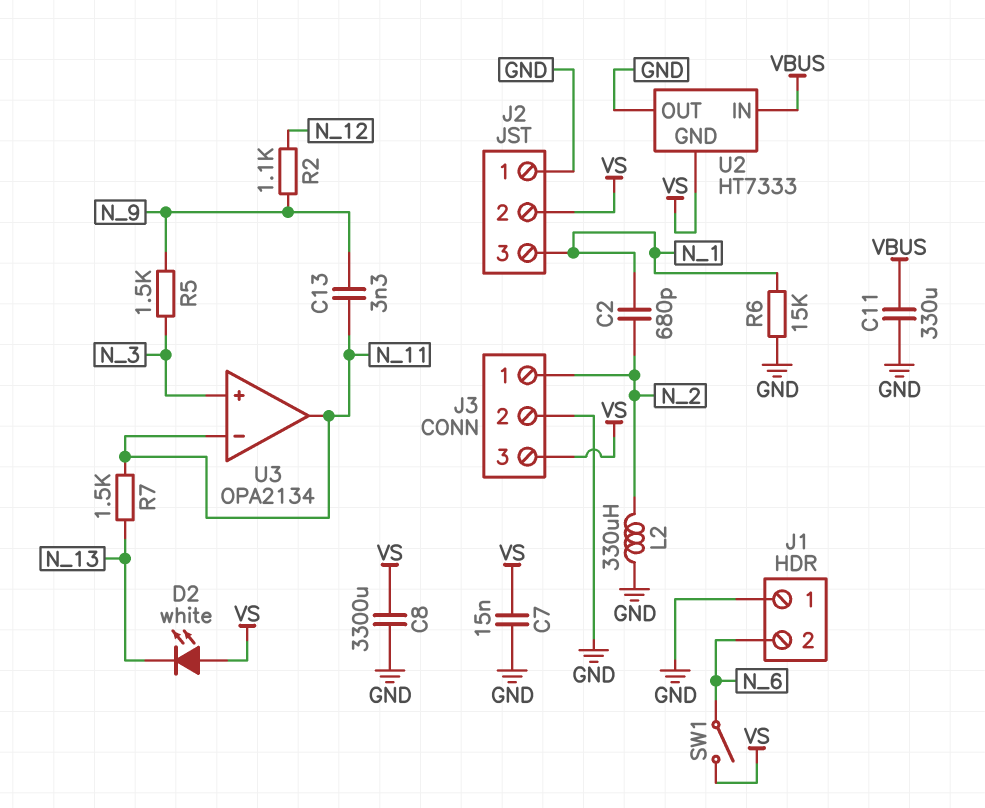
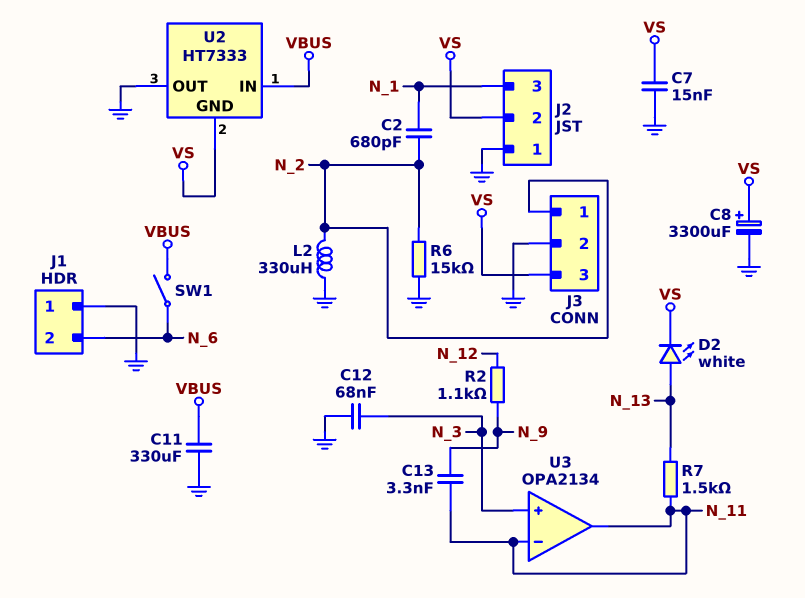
C8: 3300uF (GND, VS) -> 3300uF (plus VS, minus GND)
C12: none -> 68nF (GND, N_3)
D2: LED white (A VS, K N_13) -> LED white (A N_13, K VS)
R5: 1.5k (N_3, N_9) -> none
R6: 15k (GND, N_1) -> 15k (GND, N_2)
SW1: switch (N_6, VS) -> switch (N_6, VBUS)

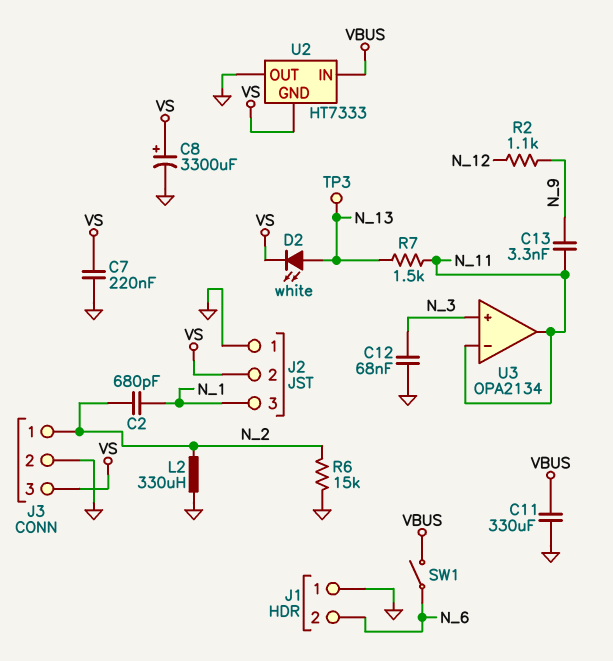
C7: 15nF (GND, VS) -> 220nF (GND, VS)
TP3: none -> test point (N_13)

